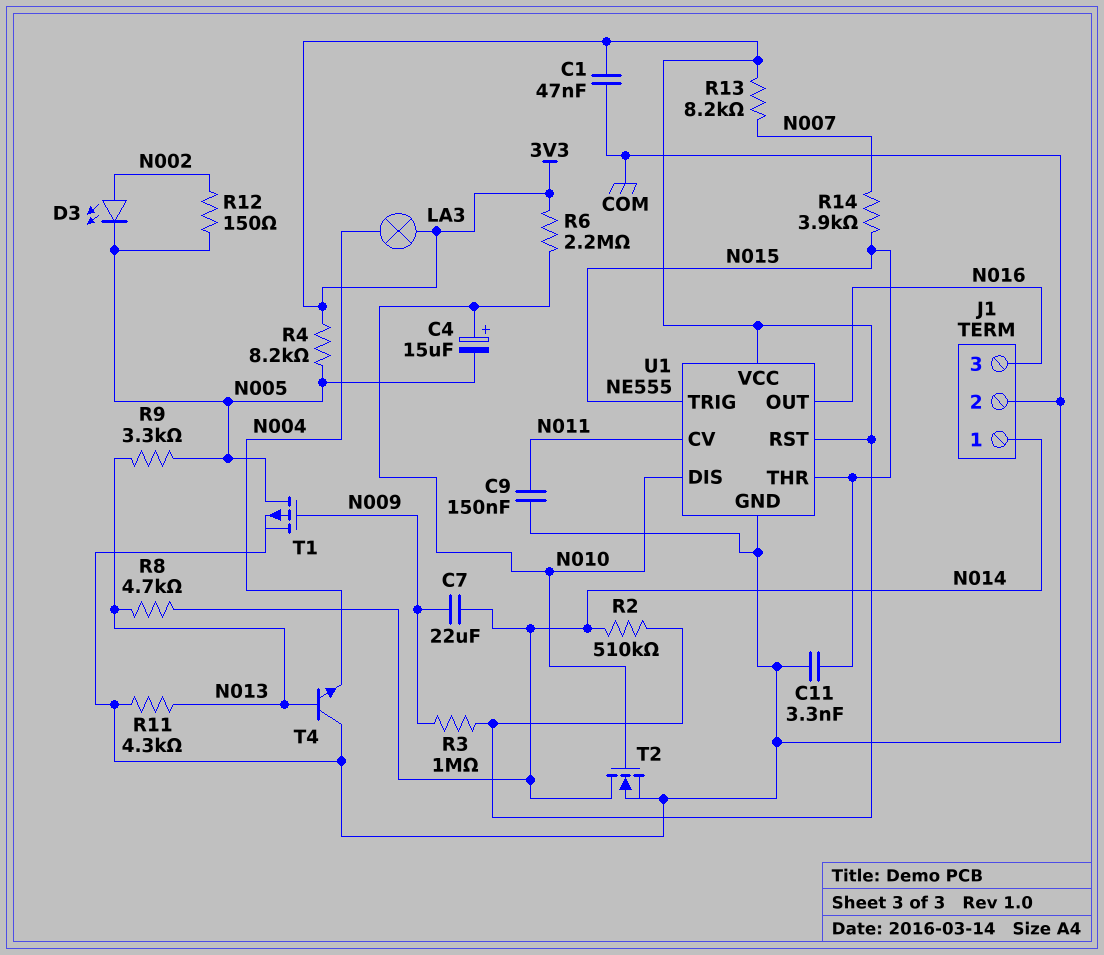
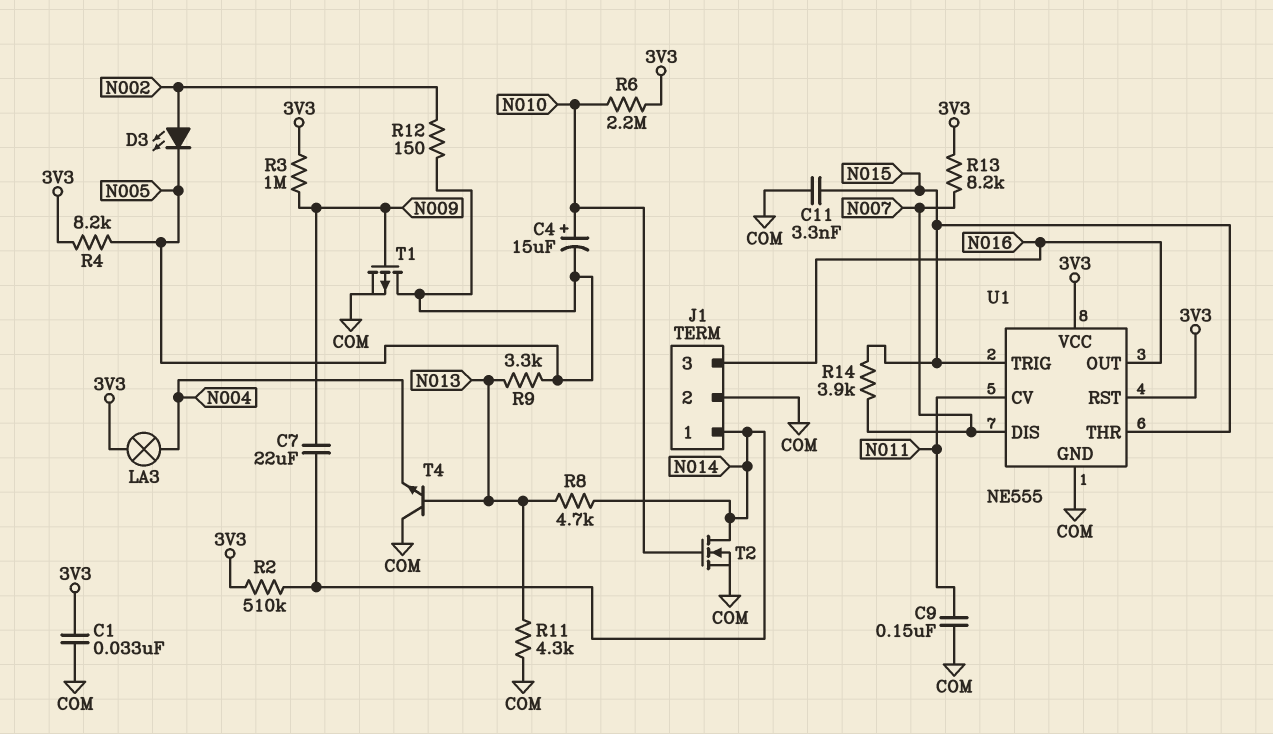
C1: 47nF (3V3, COM) -> 33nF (3V3, COM)
U1 pin DIS: N010 -> N007

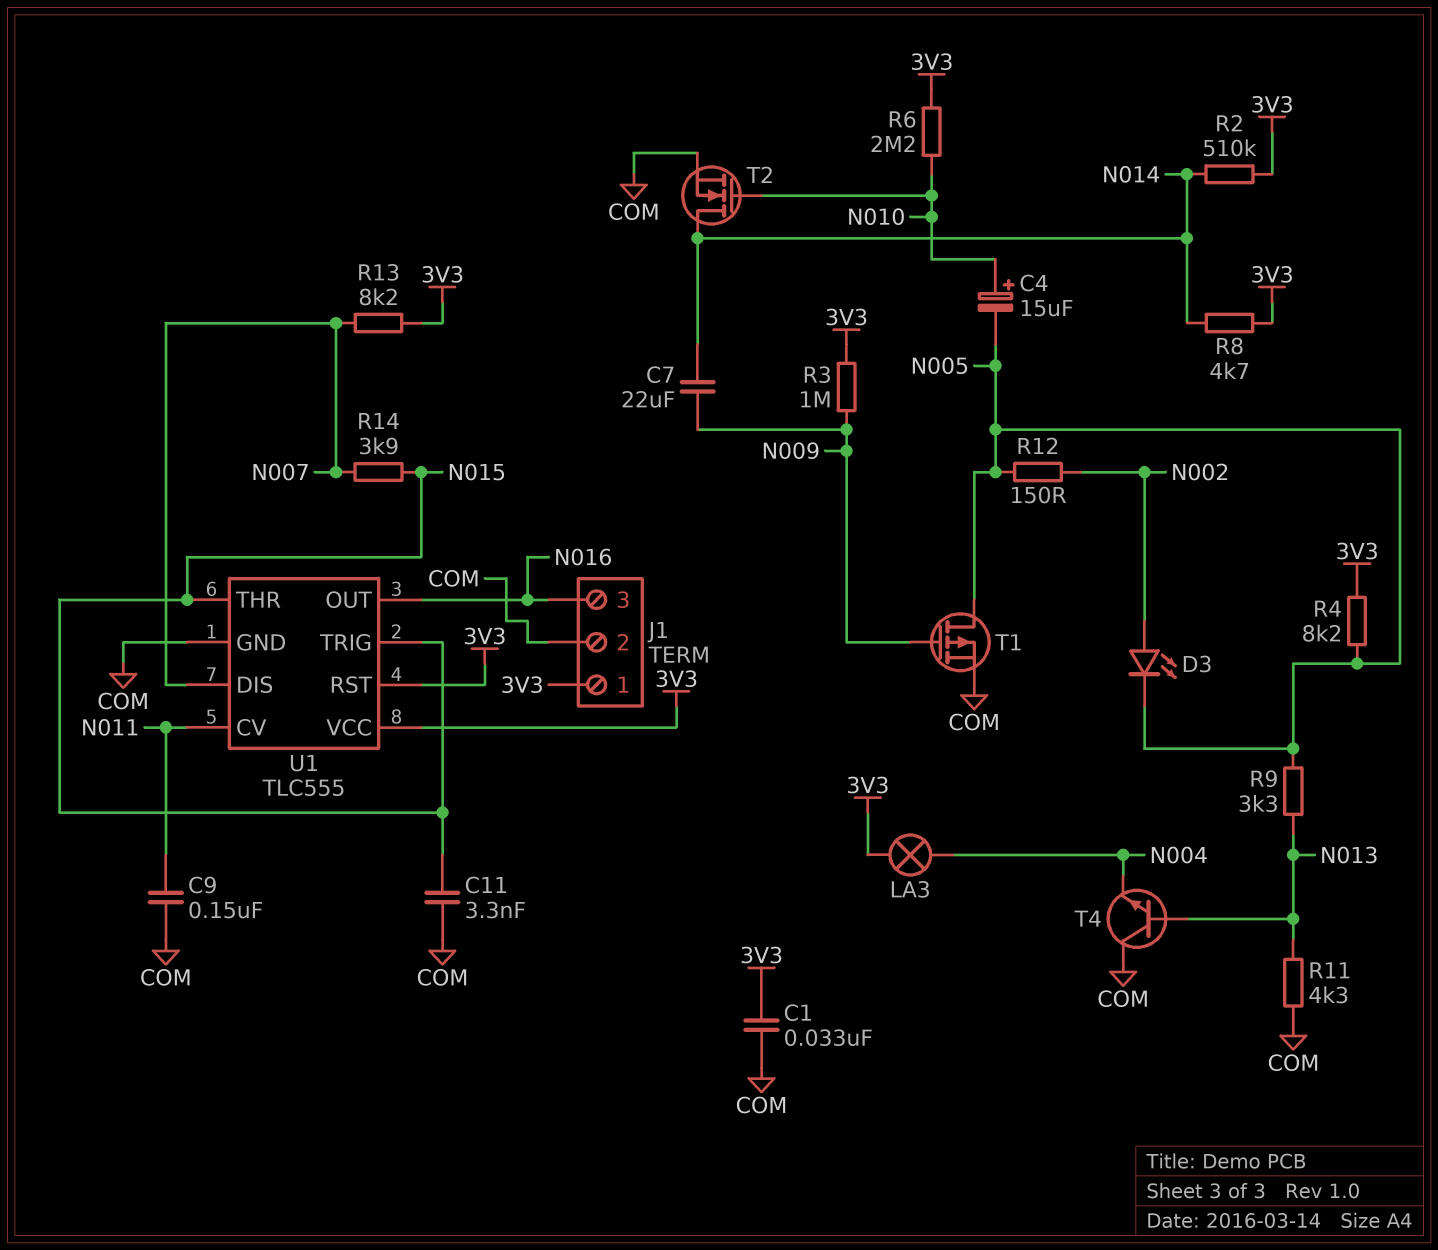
J1 pin 1: N014 -> 3V3
R8: 4.7k (N013, N014) -> 4.7k (3V3, N014)
U1: NE555 -> TLC555

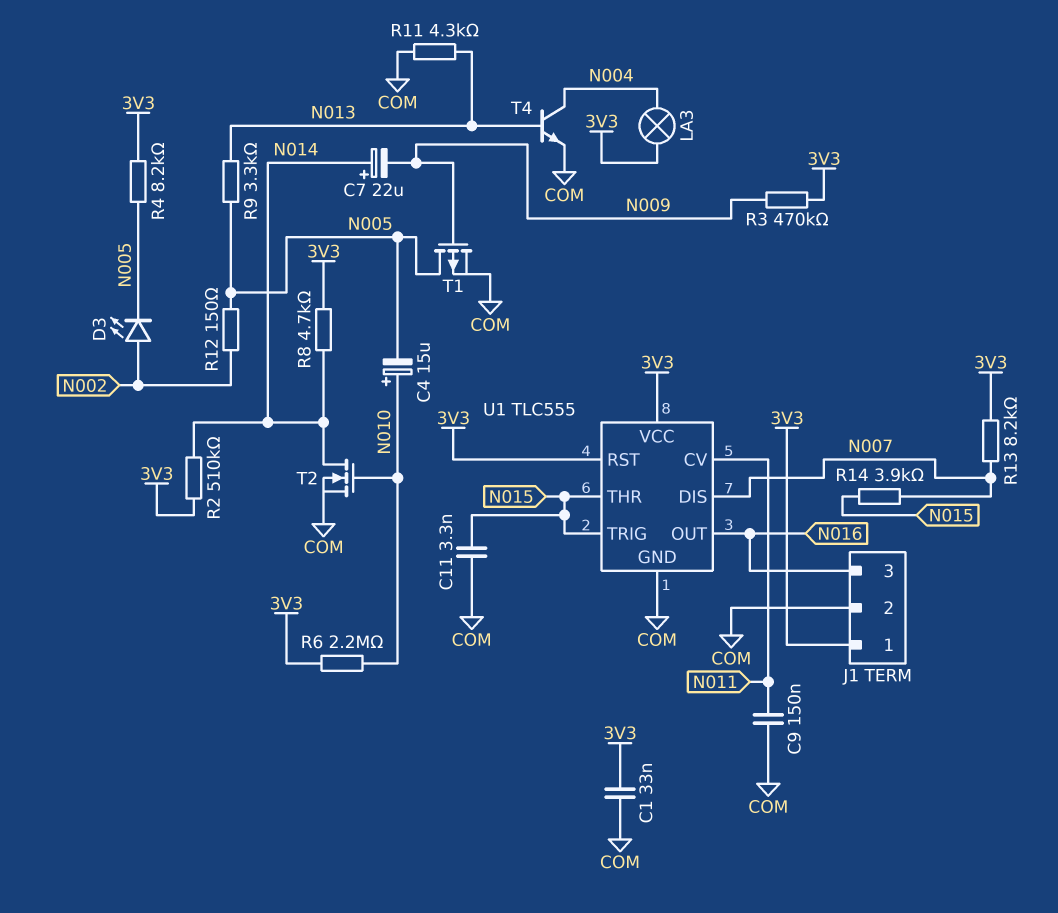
C7: 22uF (N009, N014) -> 22uF (plus N014, minus N009)
R3: 1M (3V3, N009) -> 470k (3V3, N009)
T4: NPN (B N013, C COM, E N004) -> NPN (B N013, C N004, E COM)

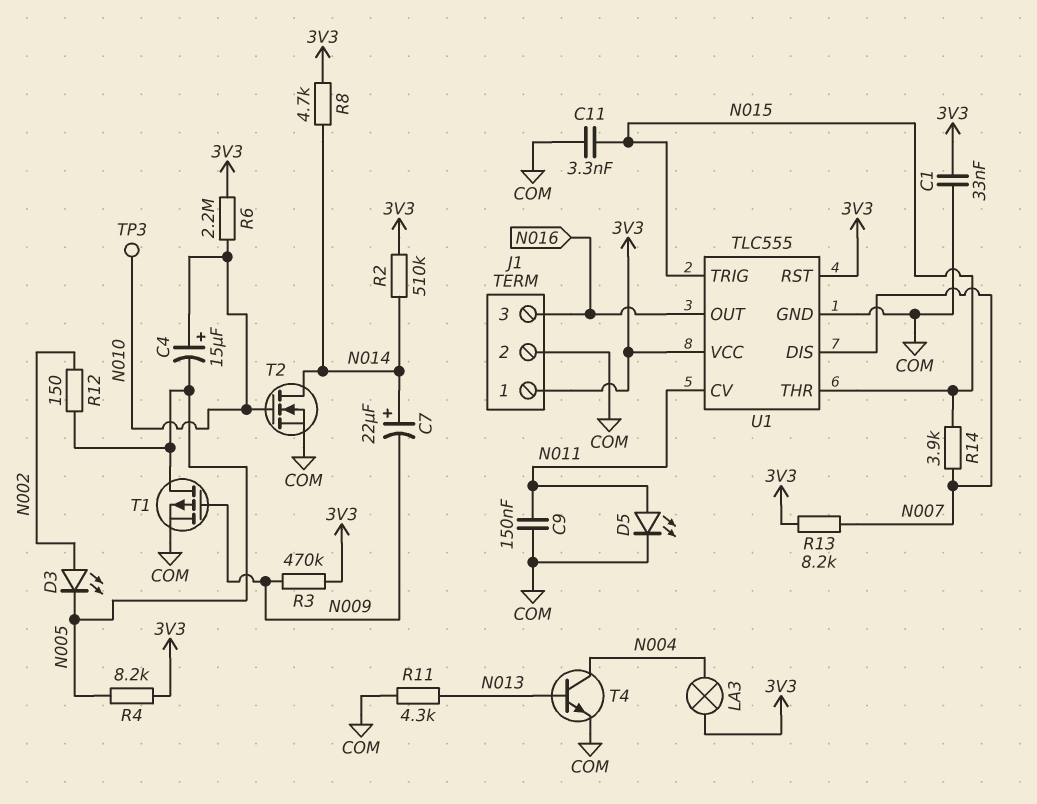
D5: none -> LED (A N011, K COM)
R9: 3.3k (N005, N013) -> none
TP3: none -> test point (N010)

